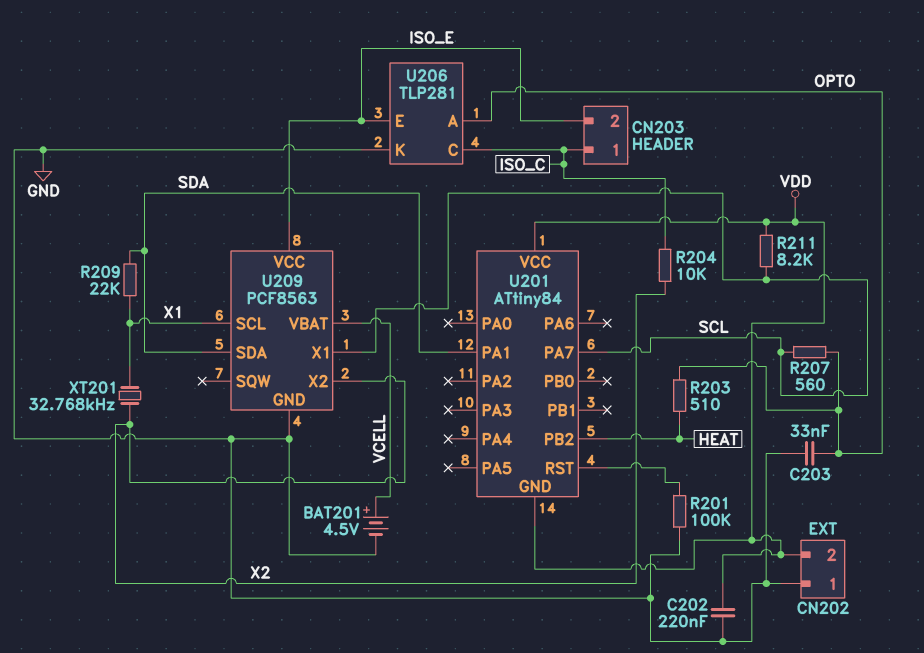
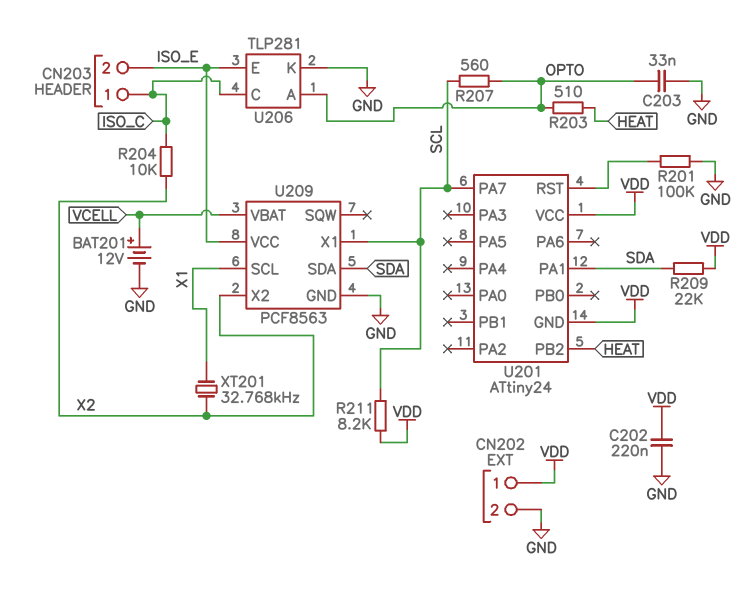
BAT201: 4.5V (plus VCELL, minus GND) -> 12V (plus VCELL, minus GND)
CN202 pin 1: GND -> VDD
CN202 pin 2: VDD -> GND
R209: 22k (SDA, X1) -> 22k (SDA, VDD)
U201: ATtiny84 -> ATtiny24

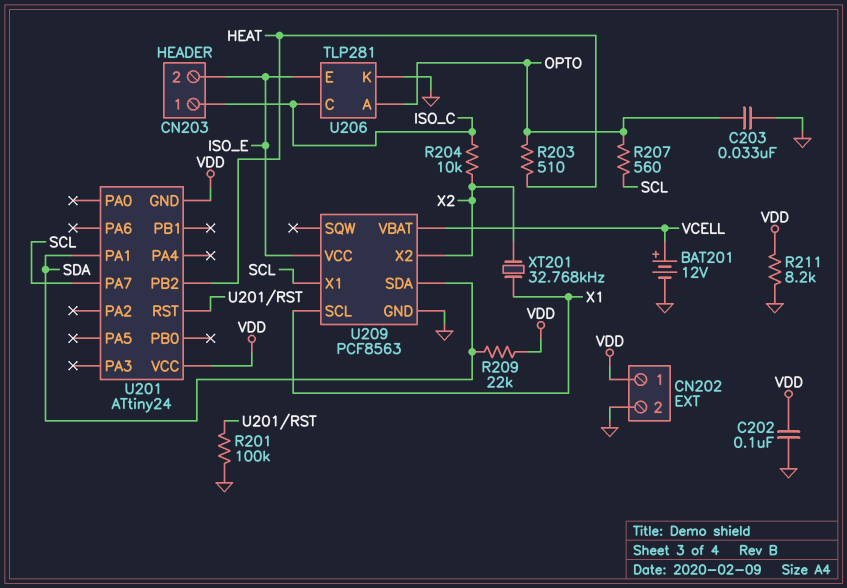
C202: 220nF (GND, VDD) -> 100nF (GND, VDD)
R211: 8.2k (SCL, VDD) -> 8.2k (GND, VDD)

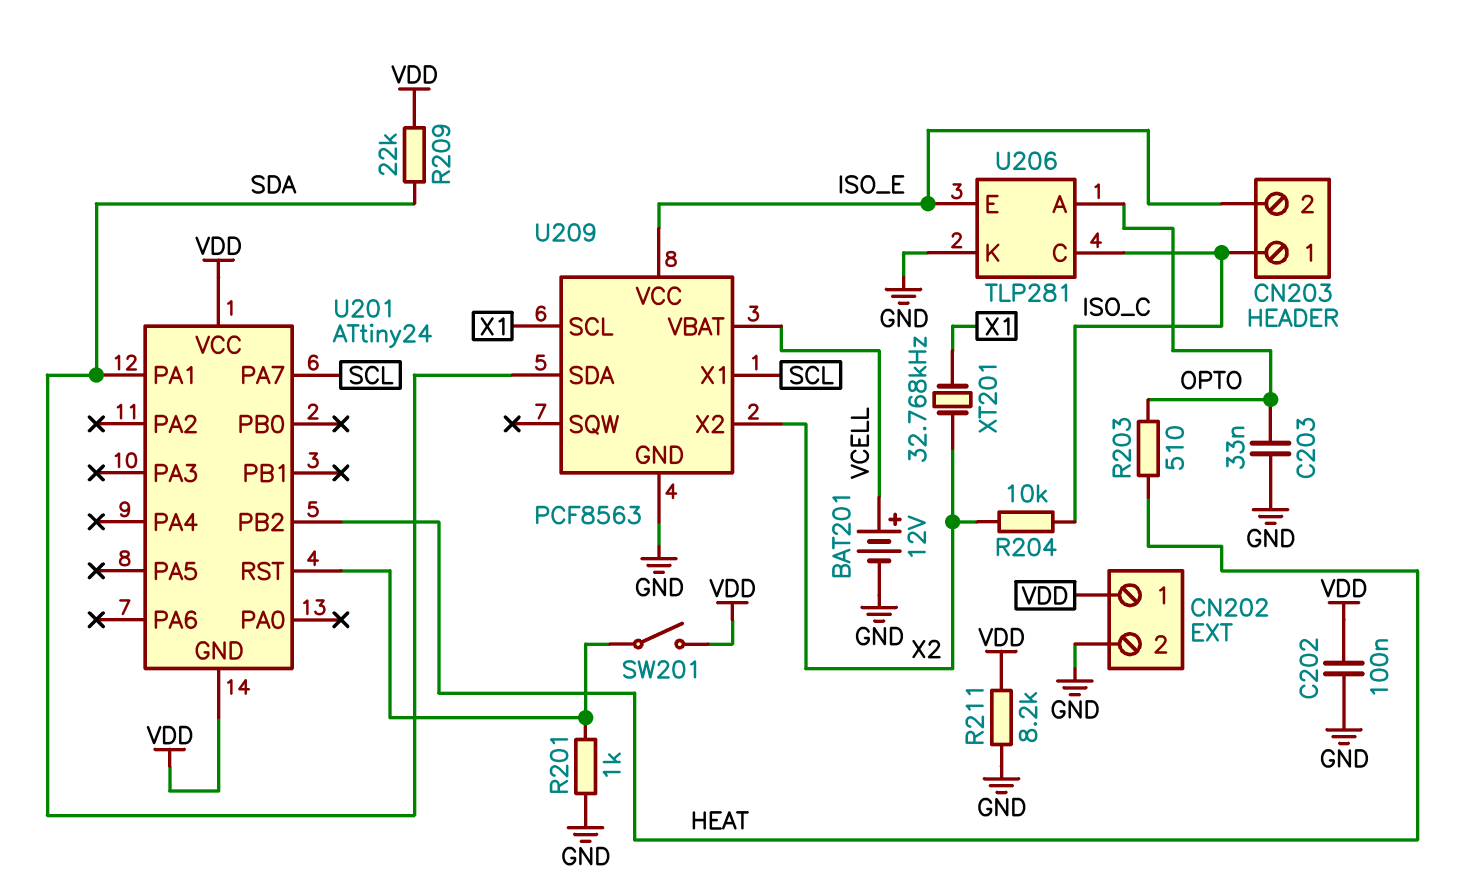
R201: 100k (GND, U201/RST) -> 1k (GND, U201/RST)
R207: 560 (OPTO, SCL) -> none
SW201: none -> switch (U201/RST, VDD)

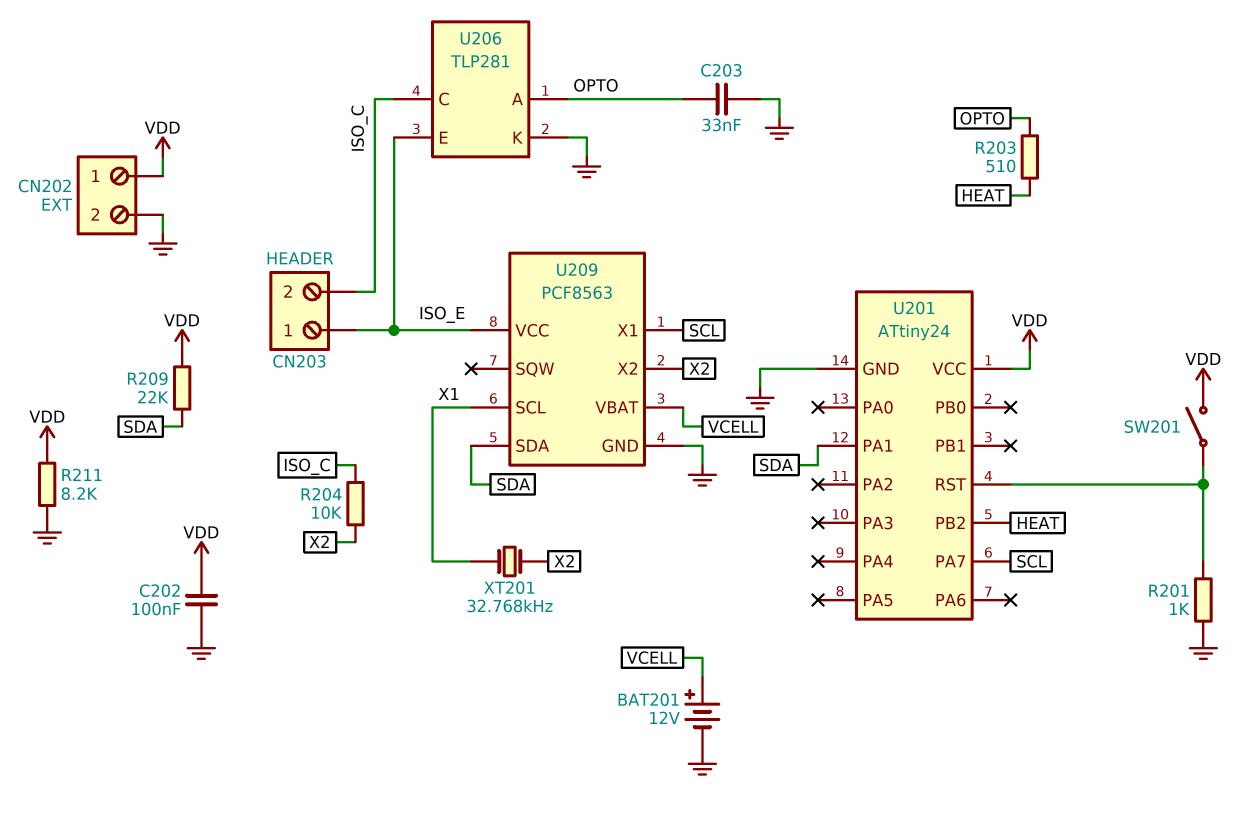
CN203 pin 1: ISO_C -> ISO_E
CN203 pin 2: ISO_E -> ISO_C
U201 pin GND: VDD -> GND

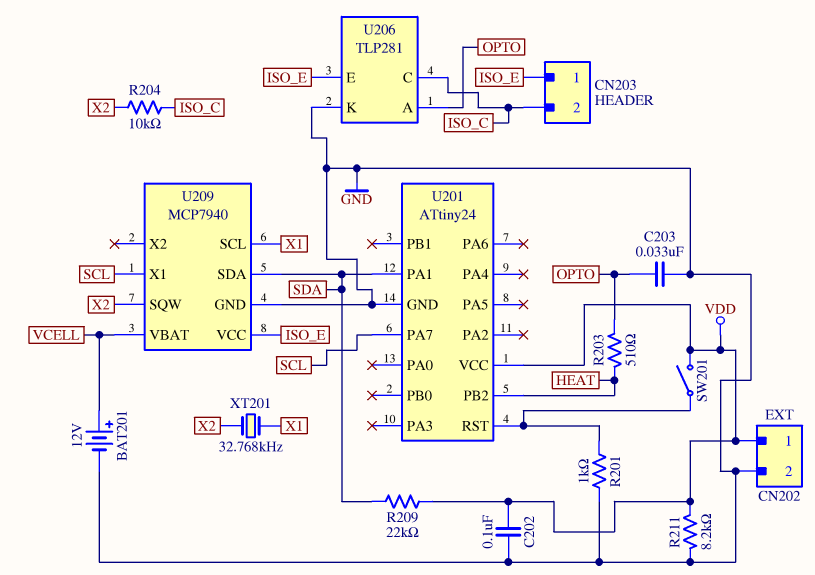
U209: PCF8563 -> MCP7940
U209 pin SQW: none -> X2
U209 pin X2: X2 -> none

